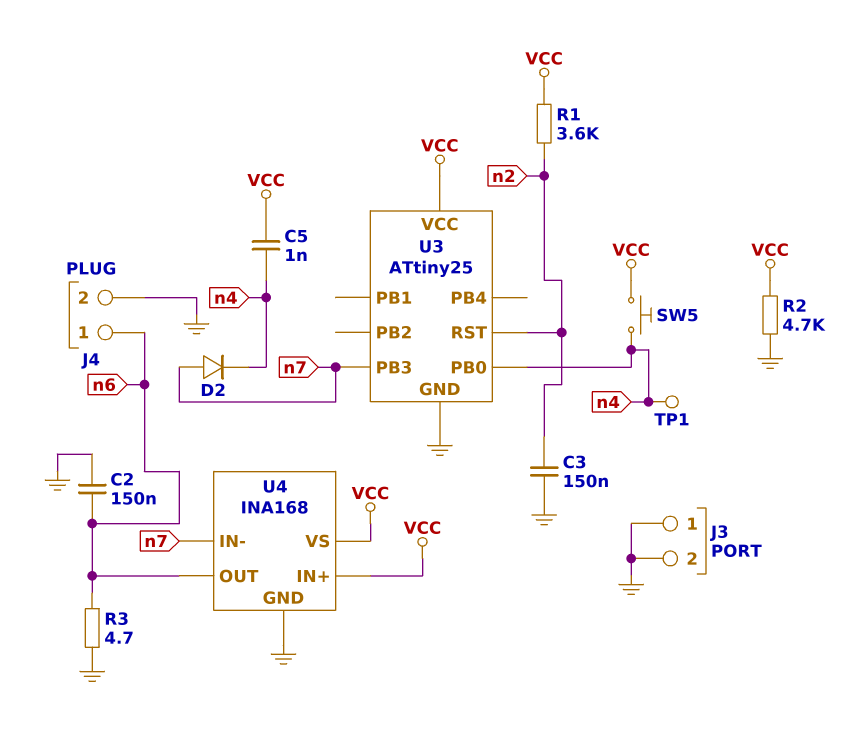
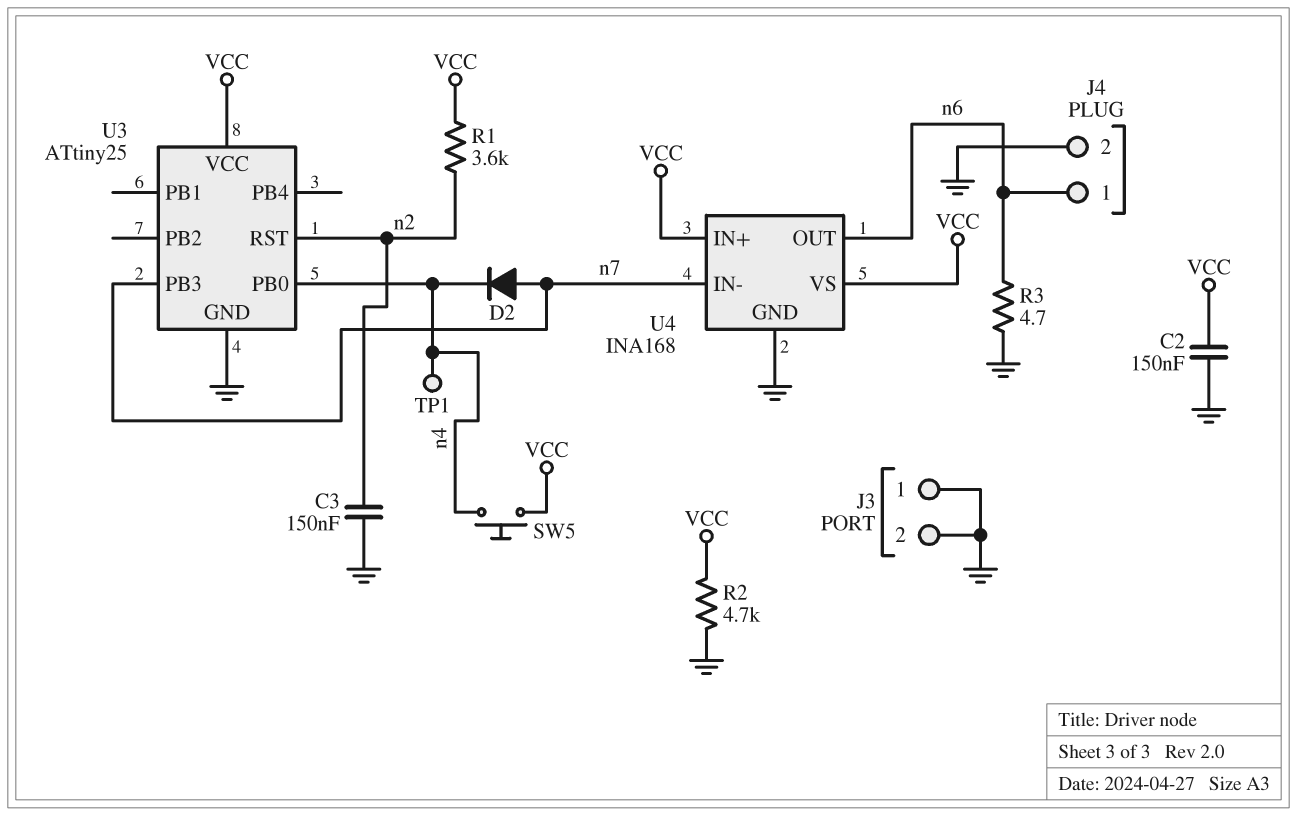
C2: 150nF (GND, n6) -> 150nF (GND, VCC)
C5: 1nF (VCC, n4) -> none

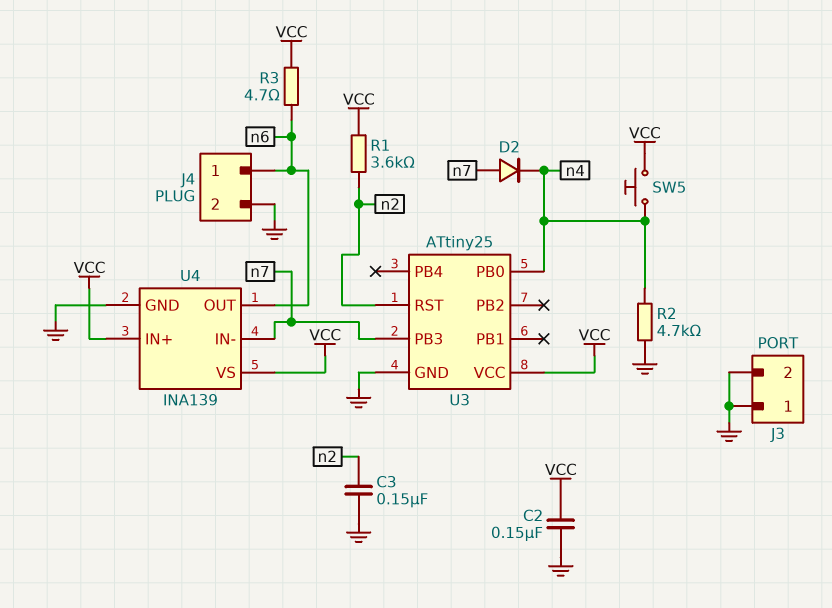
R2: 4.7k (GND, VCC) -> 4.7k (GND, n4)
R3: 4.7 (GND, n6) -> 4.7 (VCC, n6)
TP1: test point (n4) -> none
U4: INA168 -> INA139

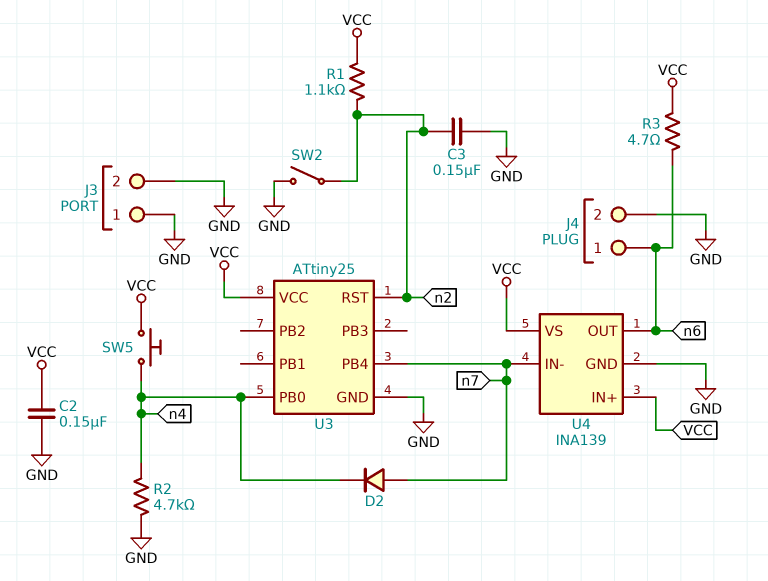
R1: 3.6k (VCC, n2) -> 1.1k (VCC, n2)
SW2: none -> switch (GND, n2)
U3 pin PB3: n7 -> none
U3 pin PB4: none -> n7

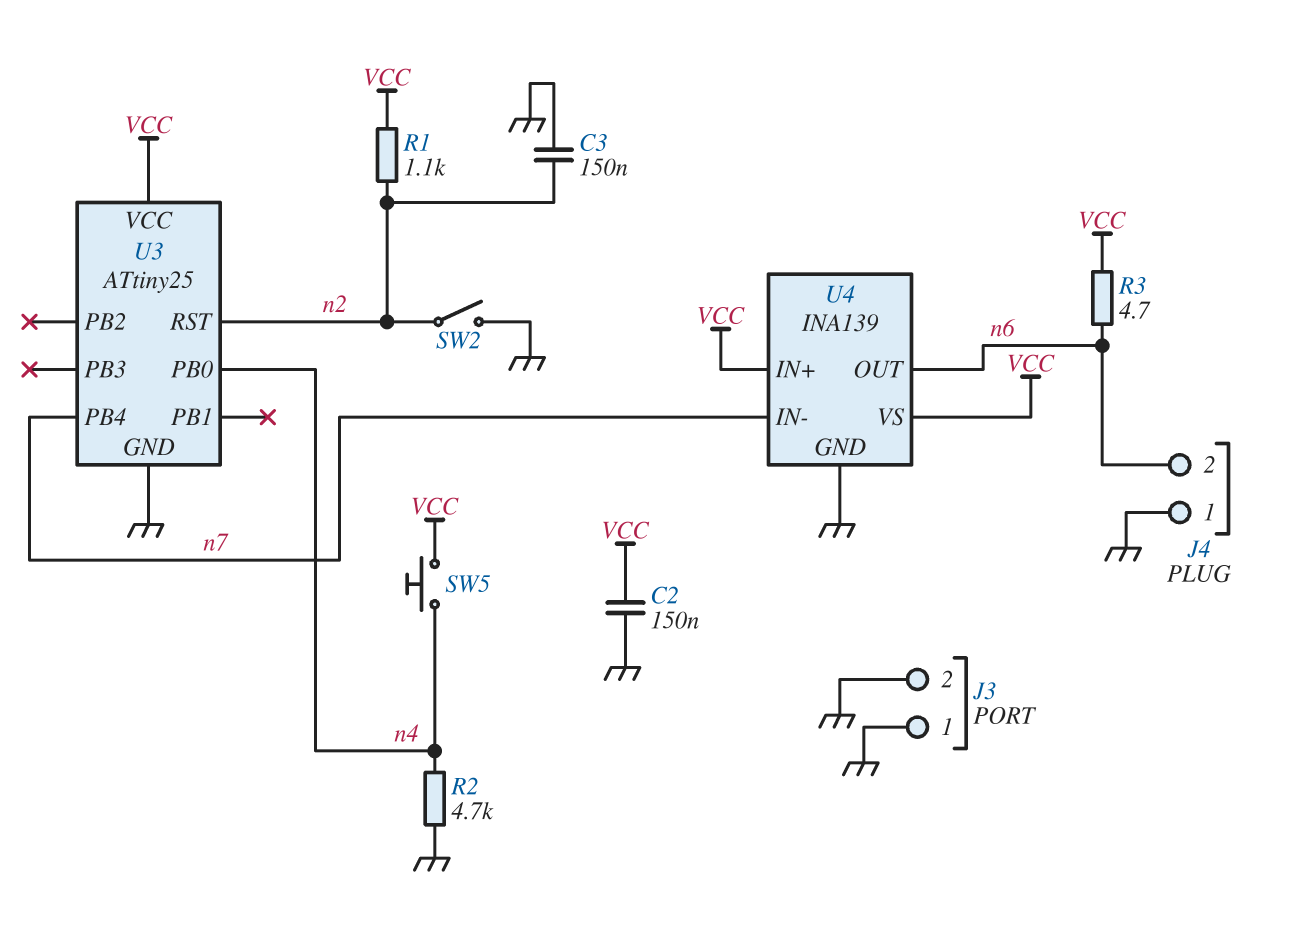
D2: diode (A n7, K n4) -> none
J4 pin 1: n6 -> GND
J4 pin 2: GND -> n6

